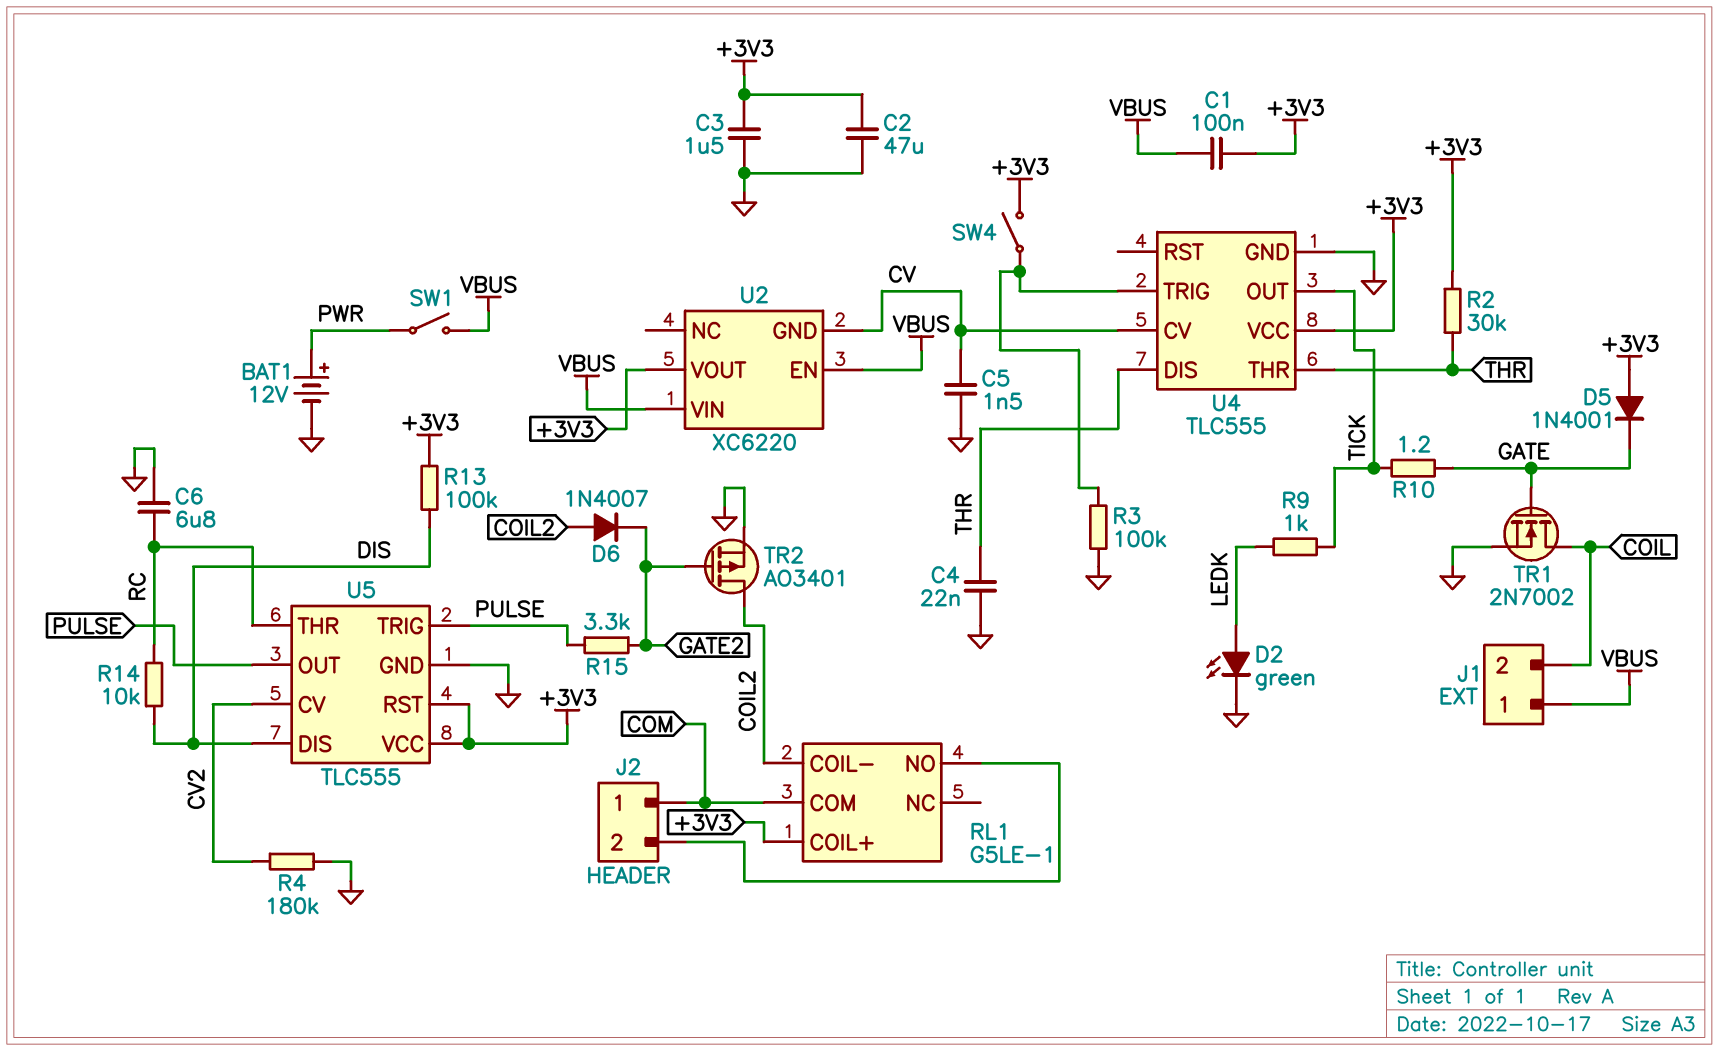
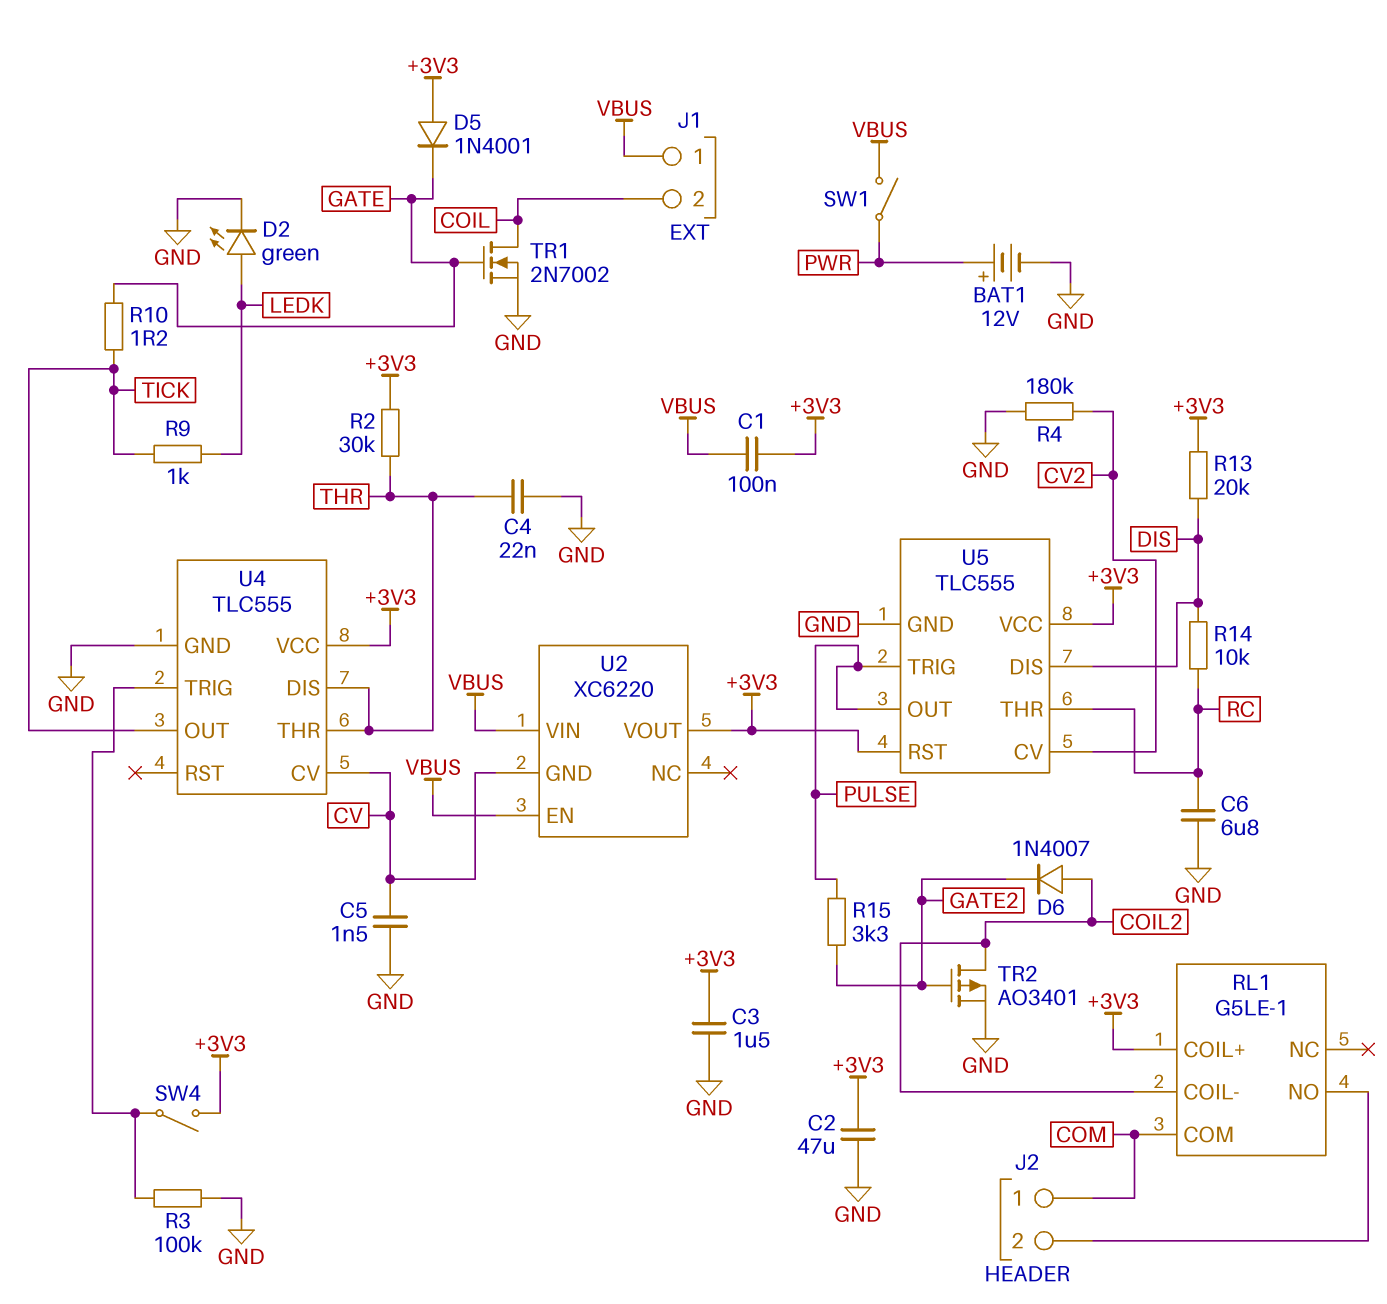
R13: 100k (+3V3, DIS) -> 20k (+3V3, DIS)

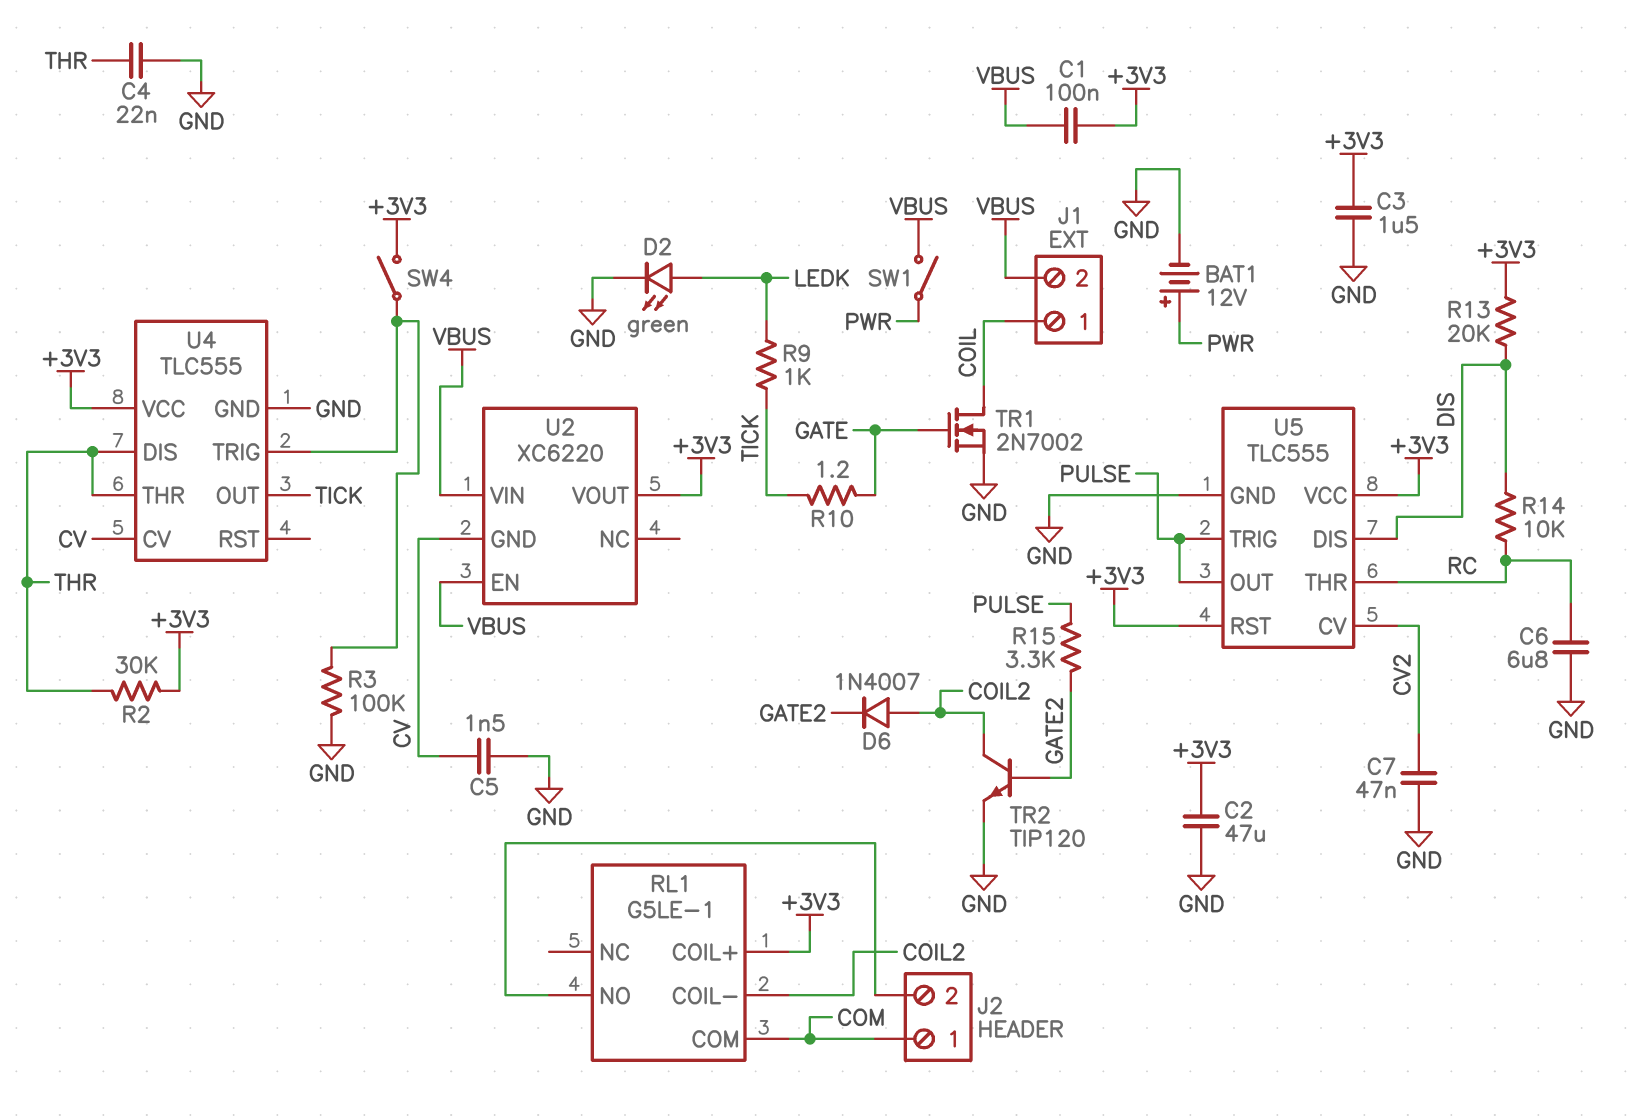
C7: none -> 47nF (CV2, GND)
D5: diode 1N4001 (A +3V3, K GATE) -> none
J1 pin 1: VBUS -> COIL
J1 pin 2: COIL -> VBUS
R4: 180k (CV2, GND) -> none
TR2: PMOS AO3401 (G GATE2, D COIL2, S GND) -> NPN TIP120 (B GATE2, C COIL2, E GND)

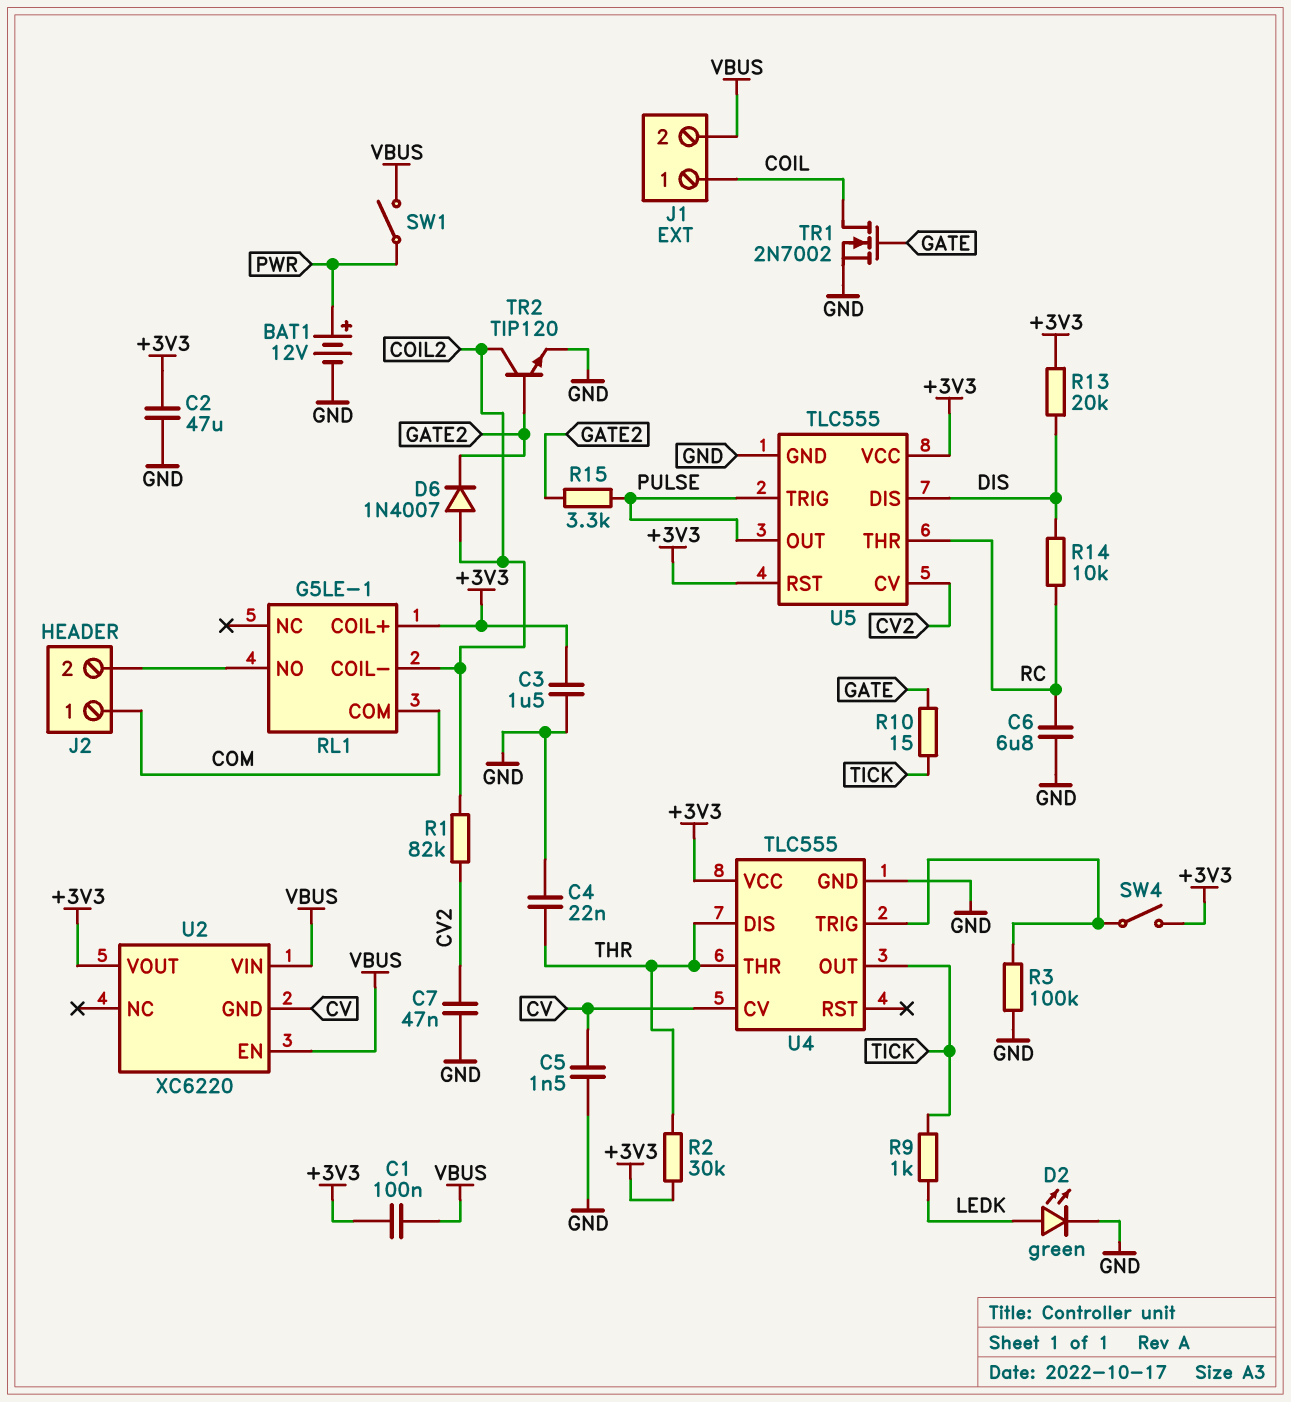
R1: none -> 82k (COIL2, CV2)
R10: 1.2 (GATE, TICK) -> 15 (GATE, TICK)

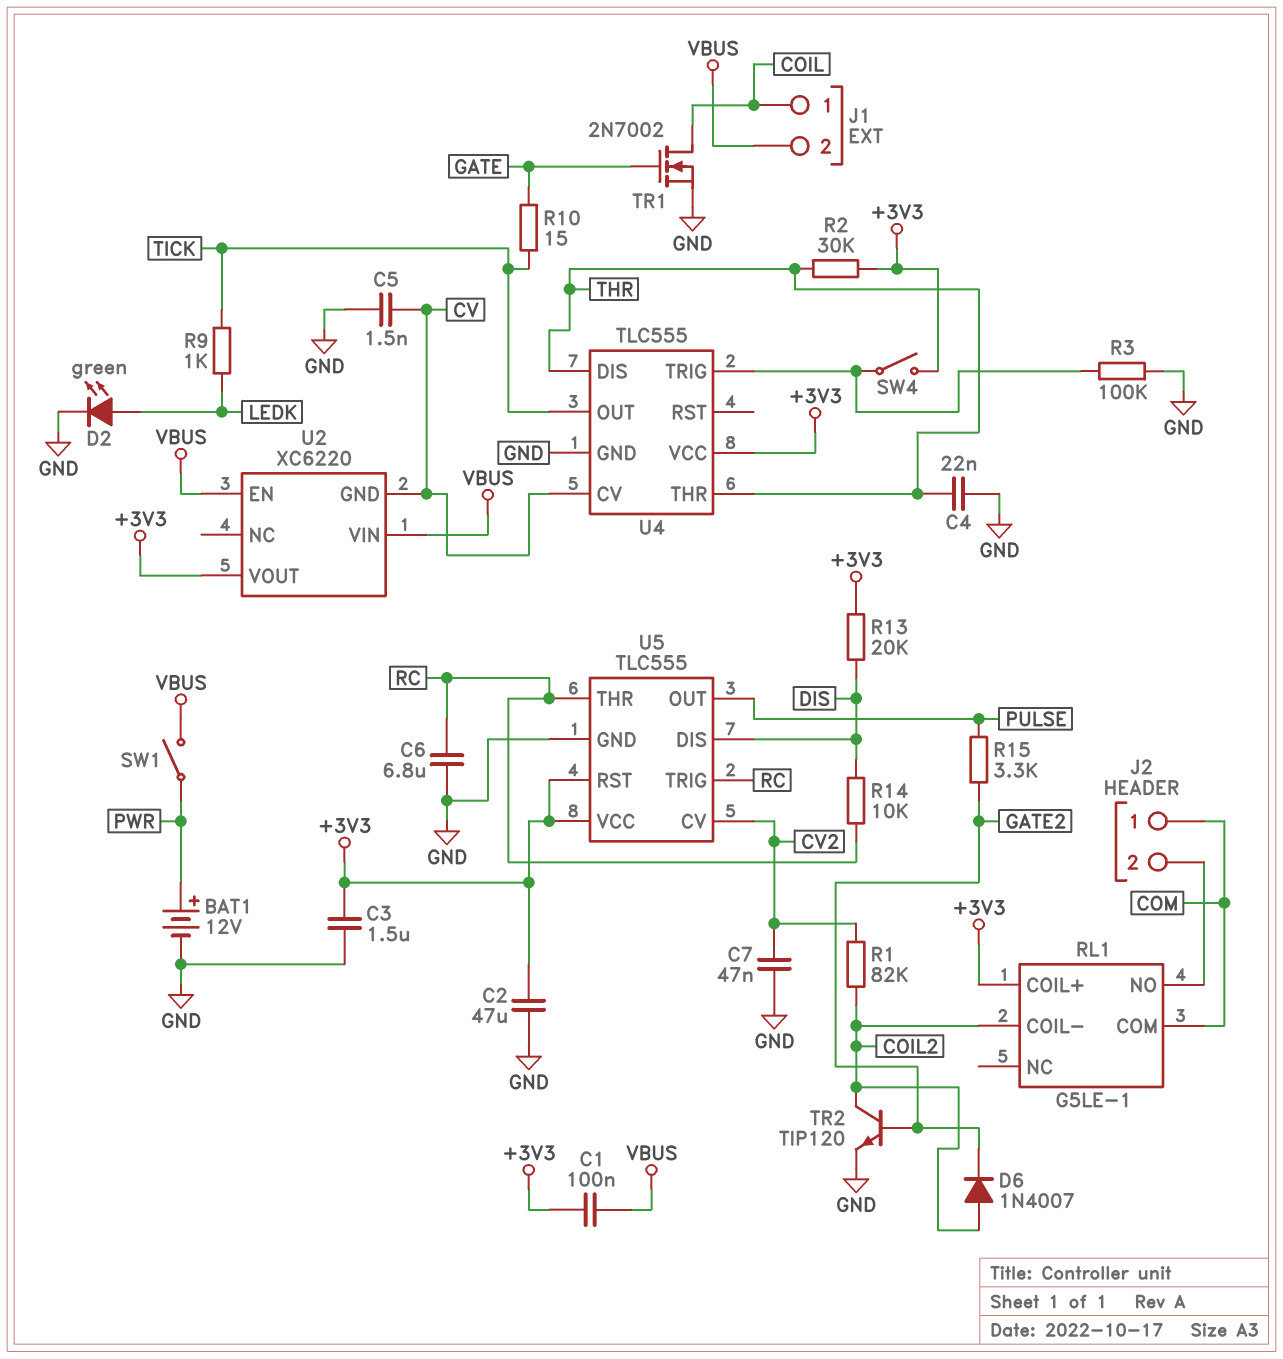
U5 pin TRIG: PULSE -> RC

